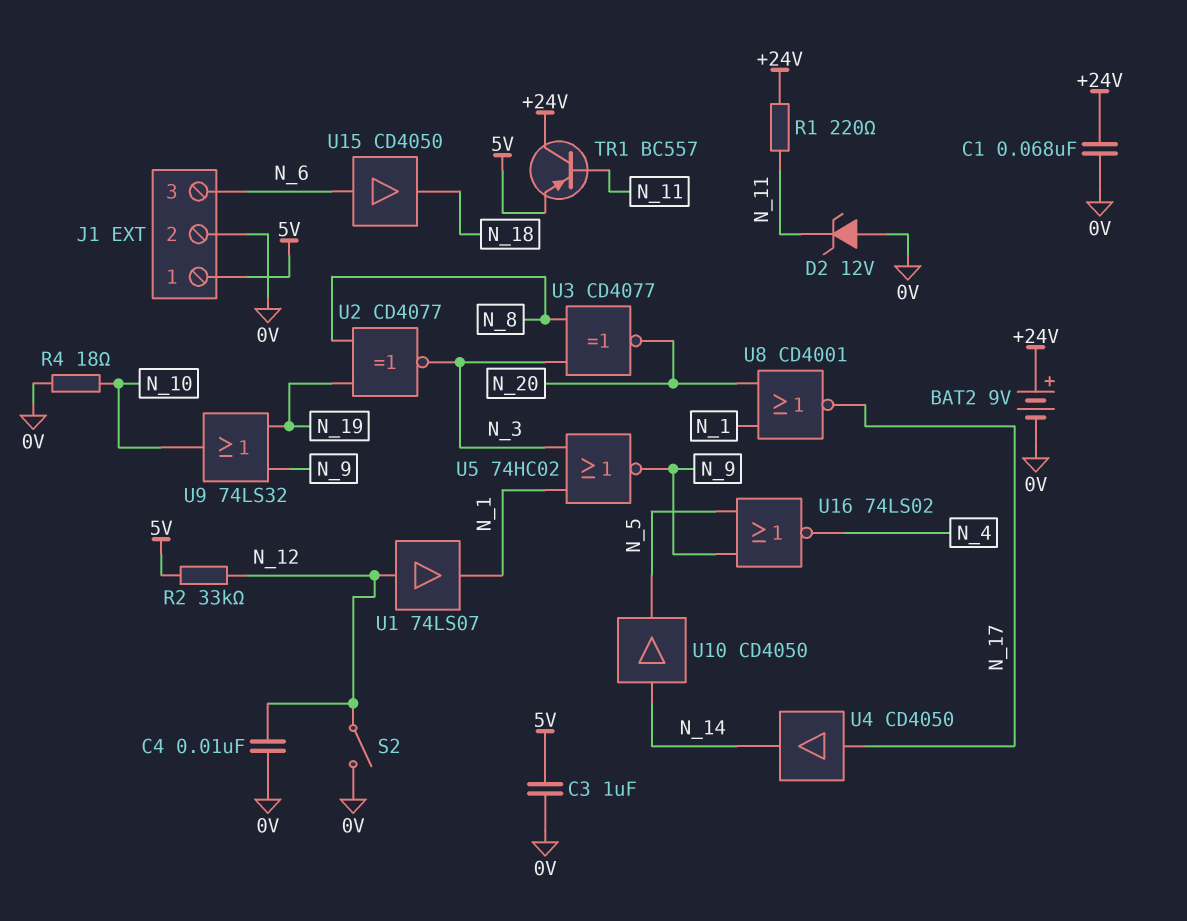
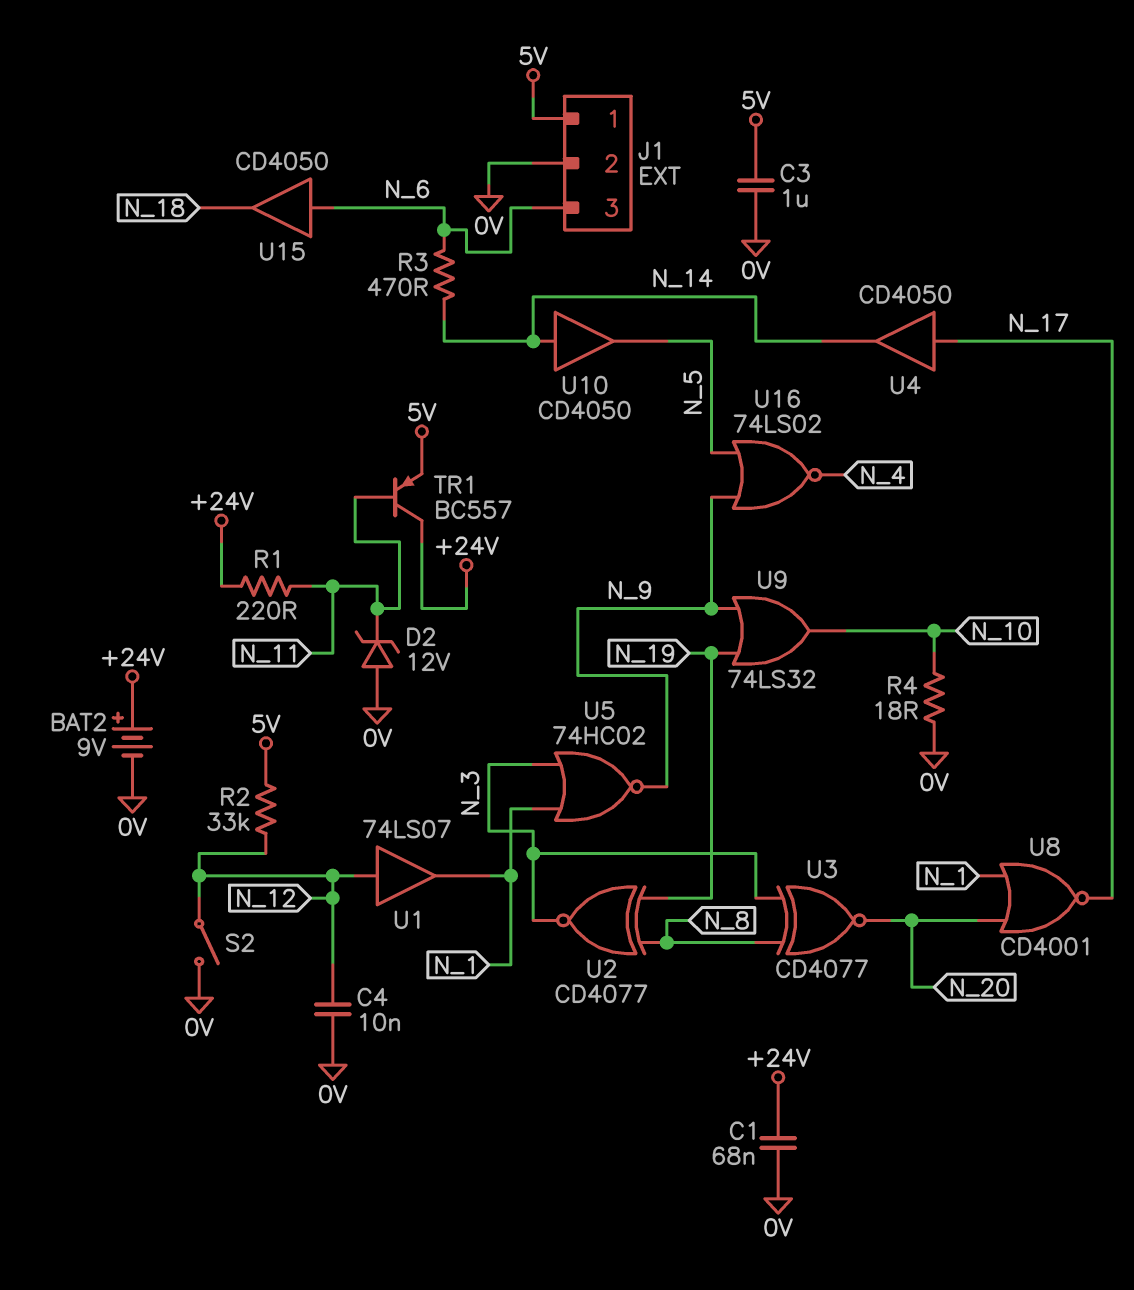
R3: none -> 470 (N_6, N_14)

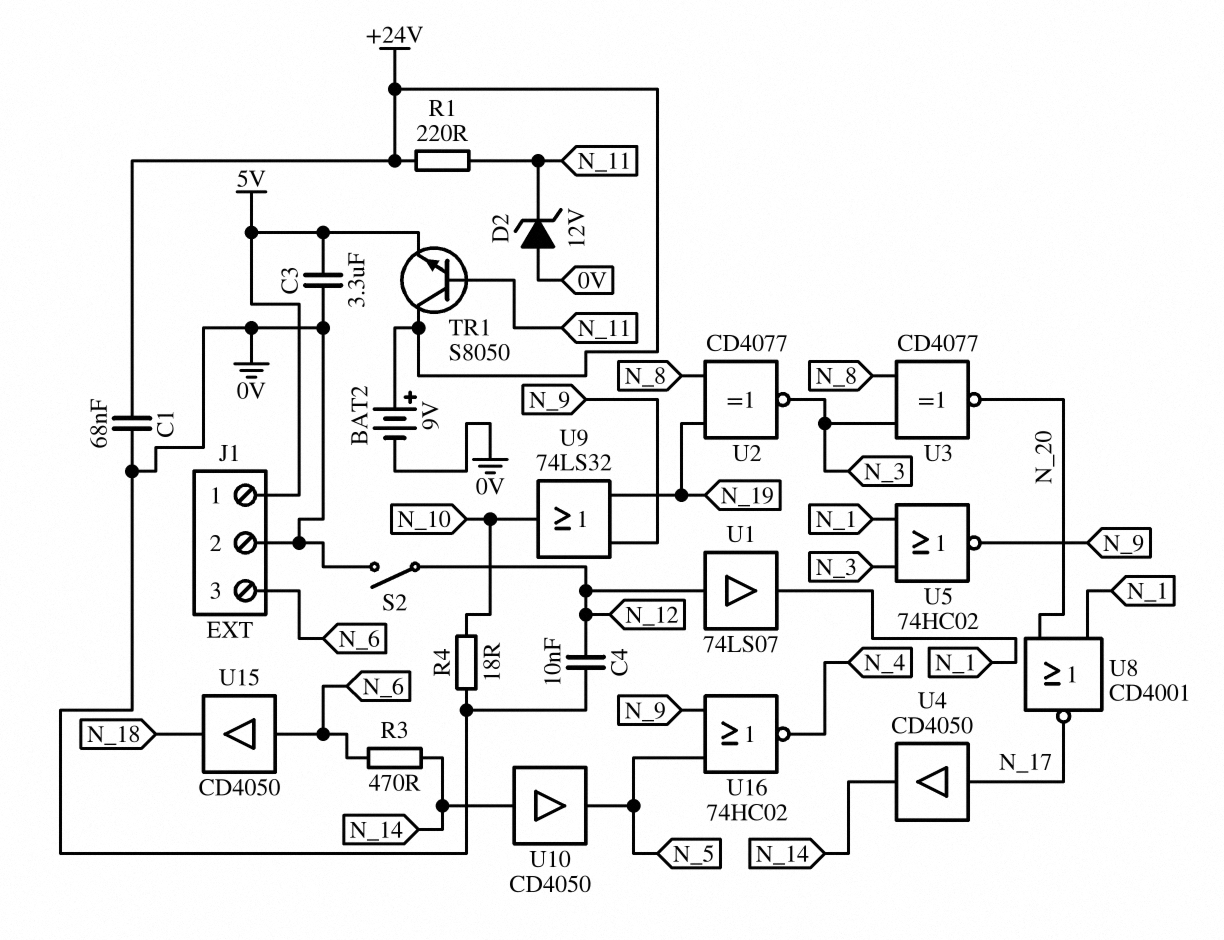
C3: 1uF (0V, 5V) -> 3.3uF (0V, 5V)
R2: 33k (5V, N_12) -> none
TR1: PNP BC557 (B N_11, C +24V, E 5V) -> NPN S8050 (B N_11, C +24V, E 5V)
U16: NOR 74LS02 (in N_5, in N_9, out N_4) -> NOR 74HC02 (in N_5, in N_9, out N_4)

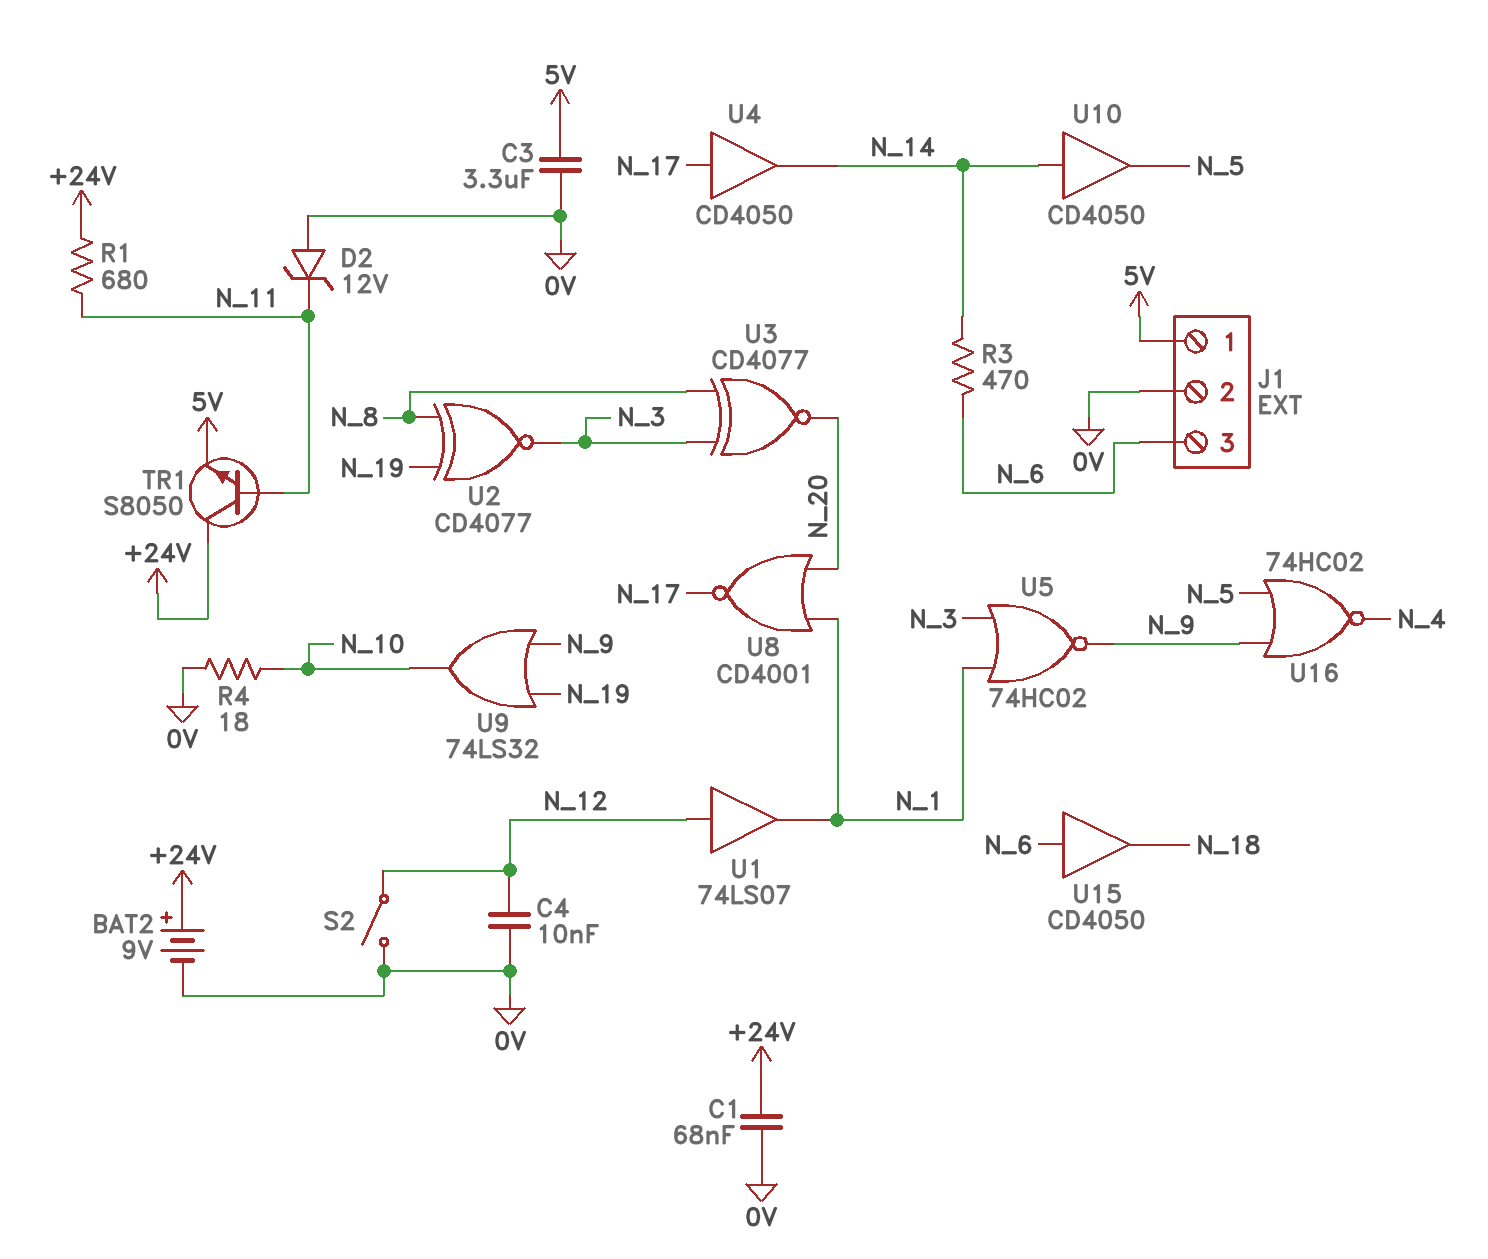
R1: 220 (+24V, N_11) -> 680 (+24V, N_11)

